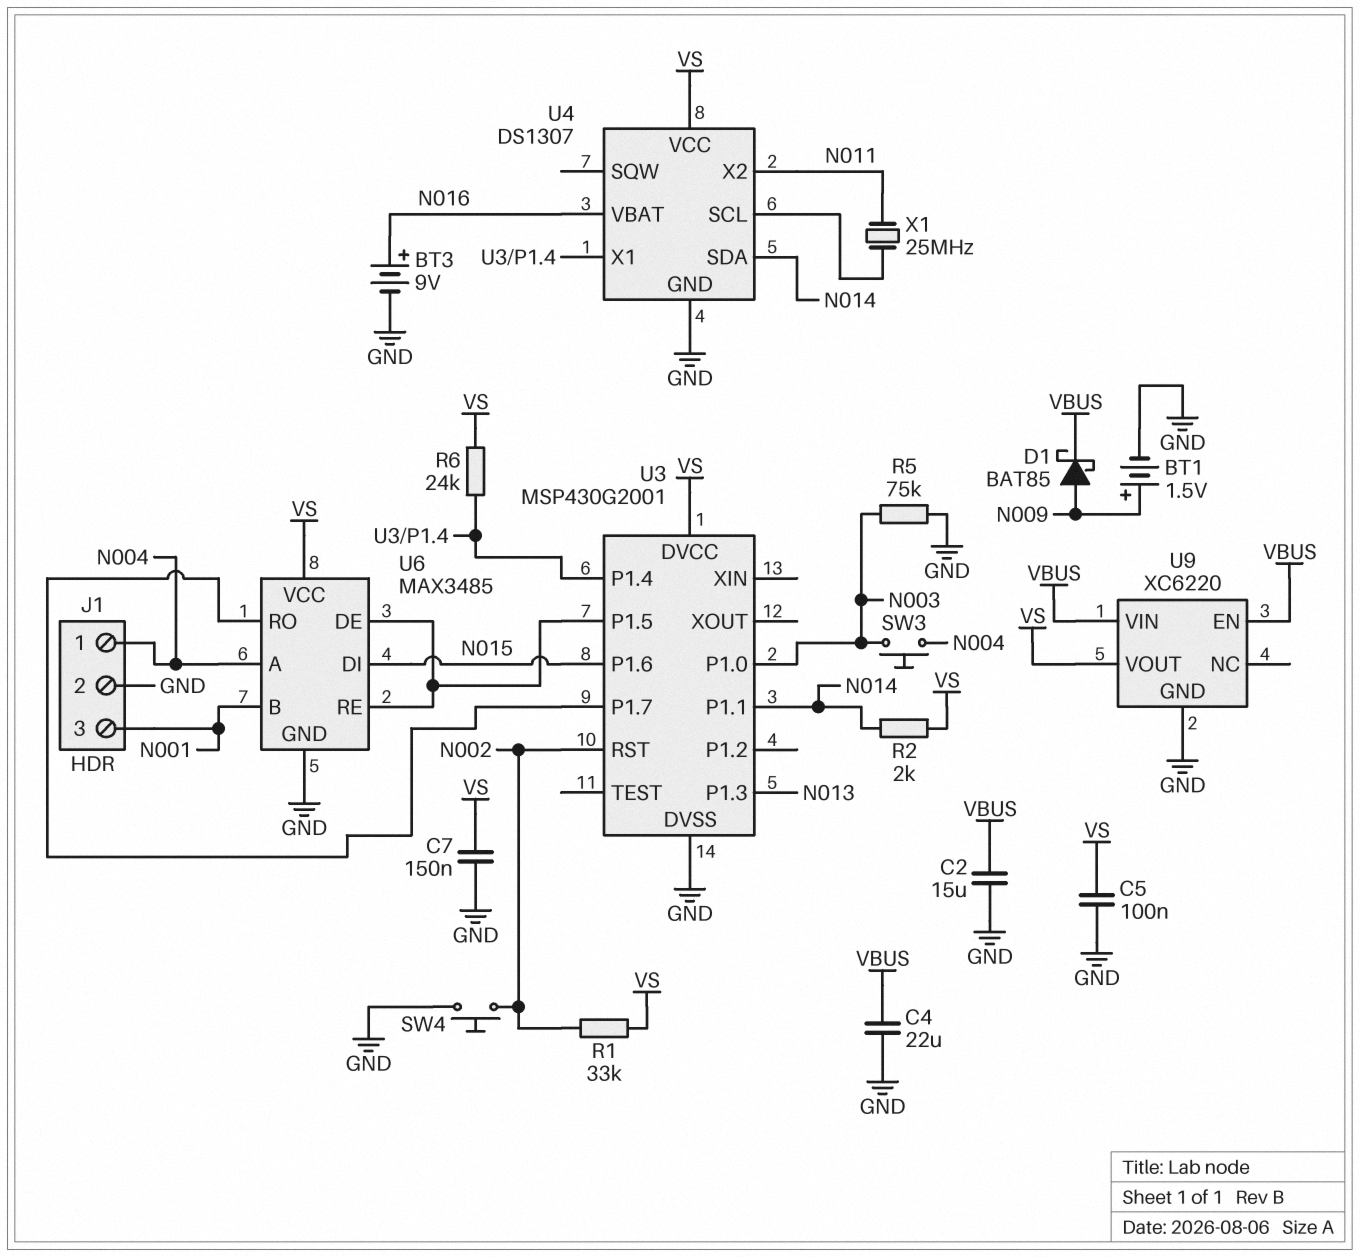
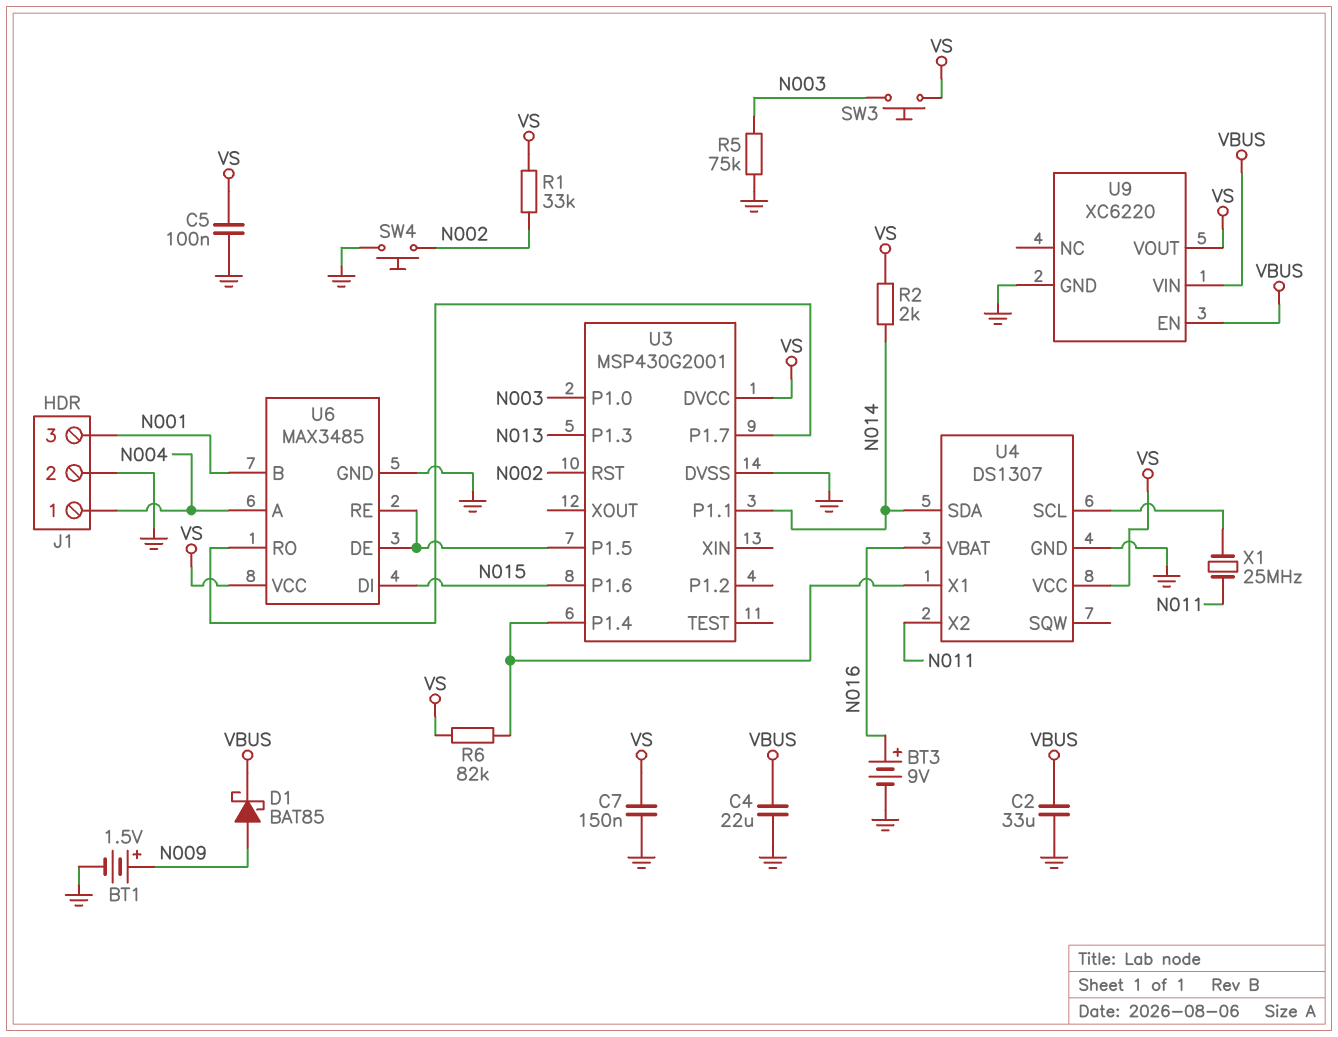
C2: 15uF (GND, VBUS) -> 33uF (GND, VBUS)
R6: 24k (U3/P1.4, VS) -> 82k (U3/P1.4, VS)
SW3: button (N003, N004) -> button (N003, VS)

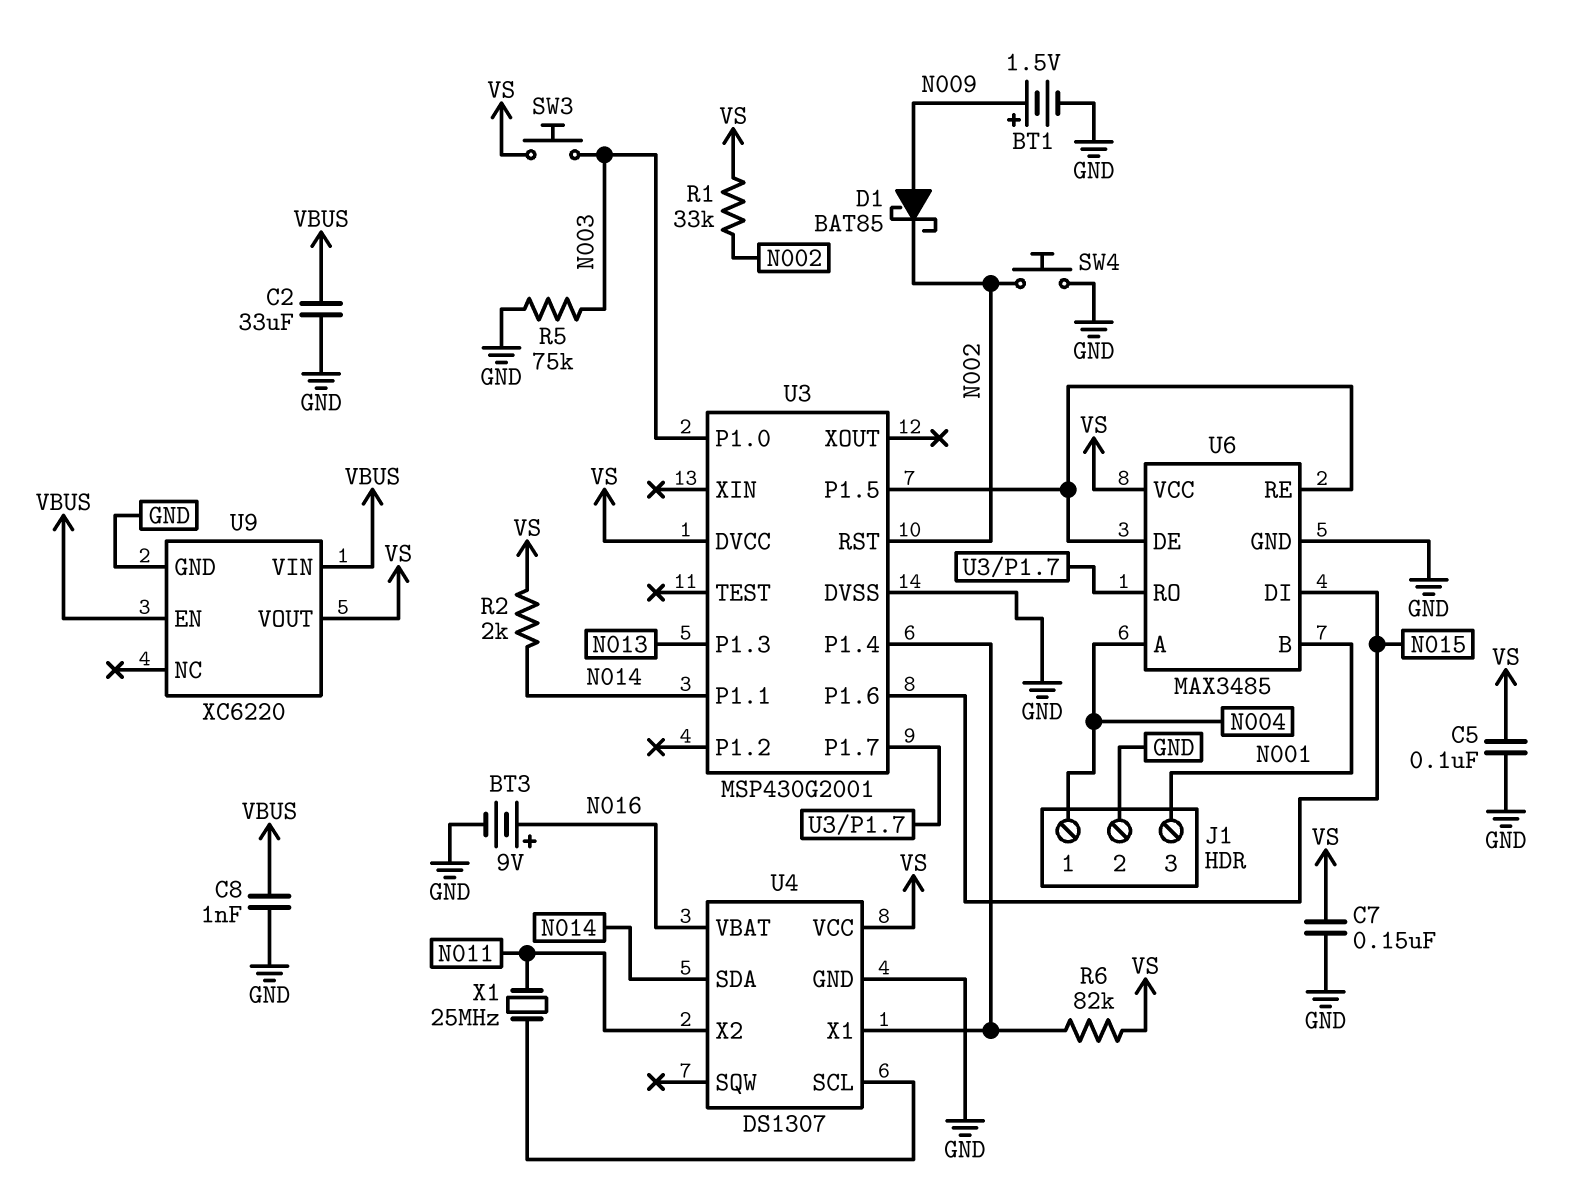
C4: 22uF (GND, VBUS) -> none
C8: none -> 1nF (GND, VBUS)
D1: schottky BAT85 (A N009, K VBUS) -> schottky BAT85 (A N009, K N002)

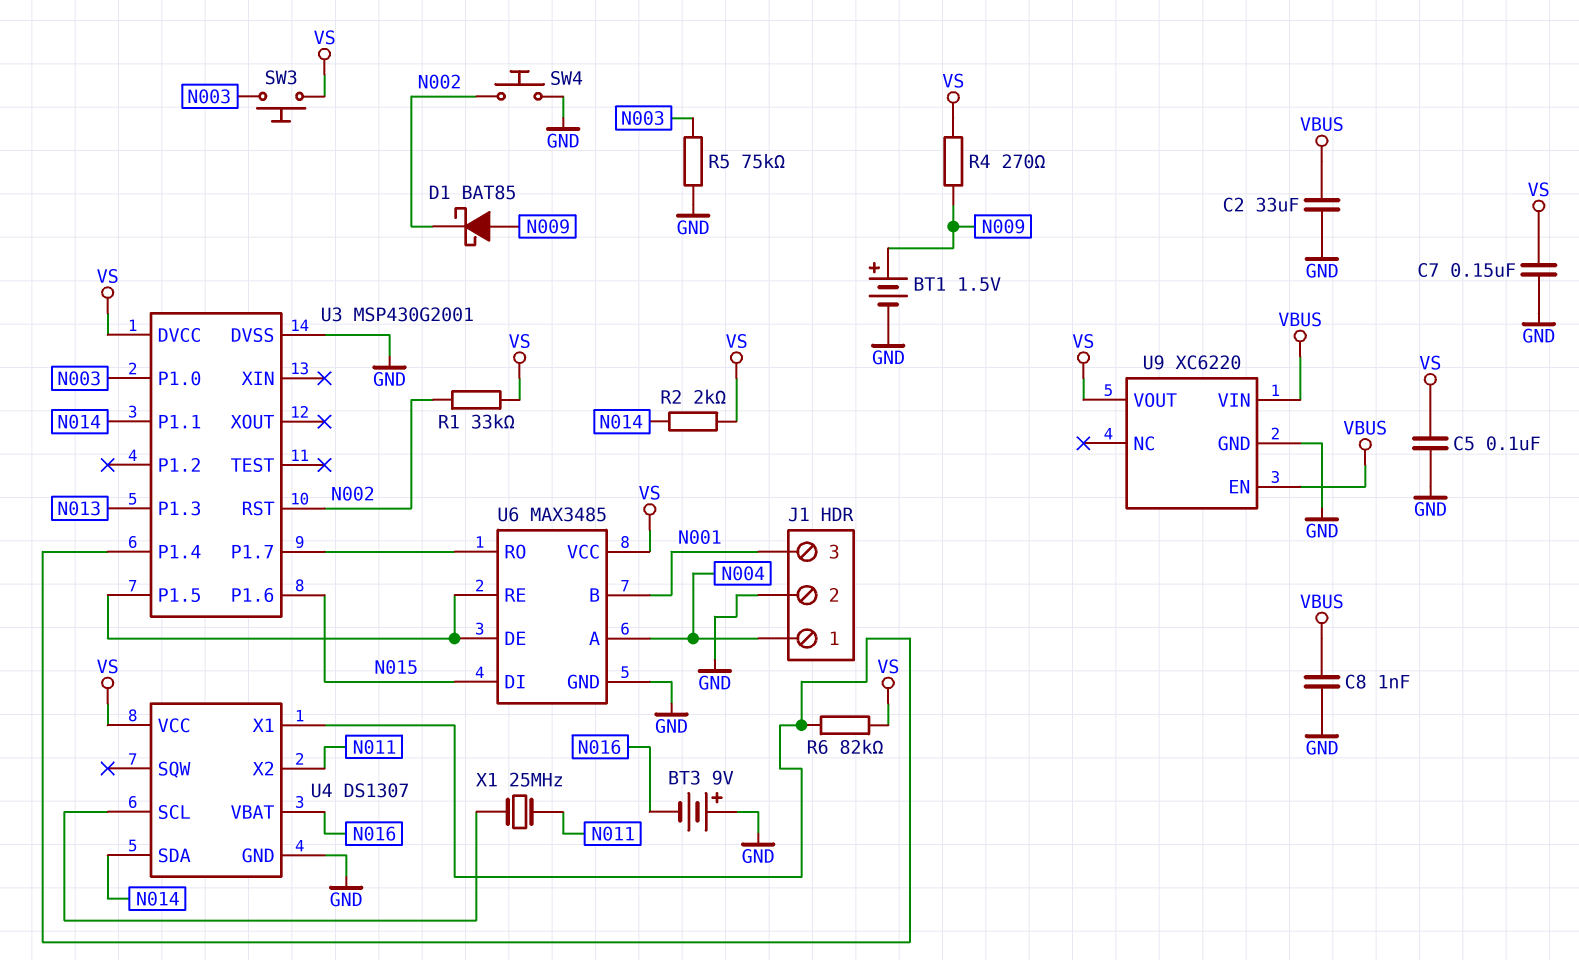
BT3: 9V (plus N016, minus GND) -> 9V (plus GND, minus N016)
R4: none -> 270 (N009, VS)

